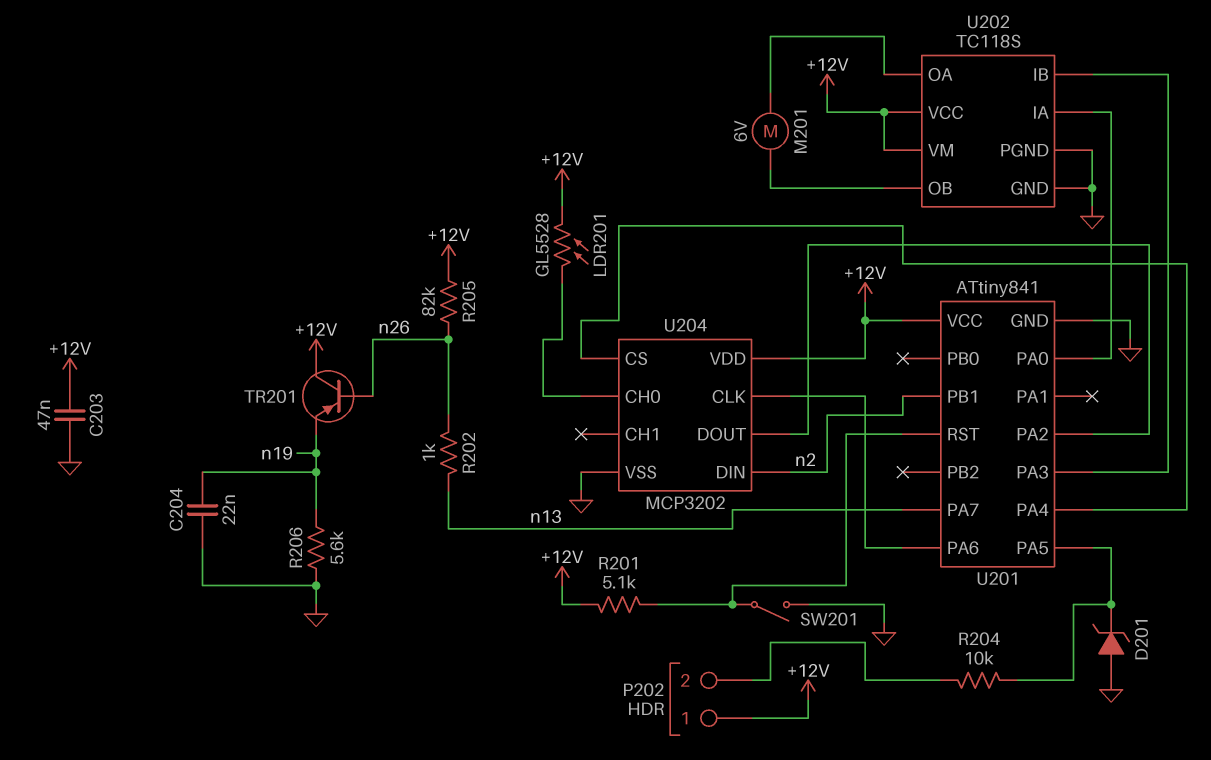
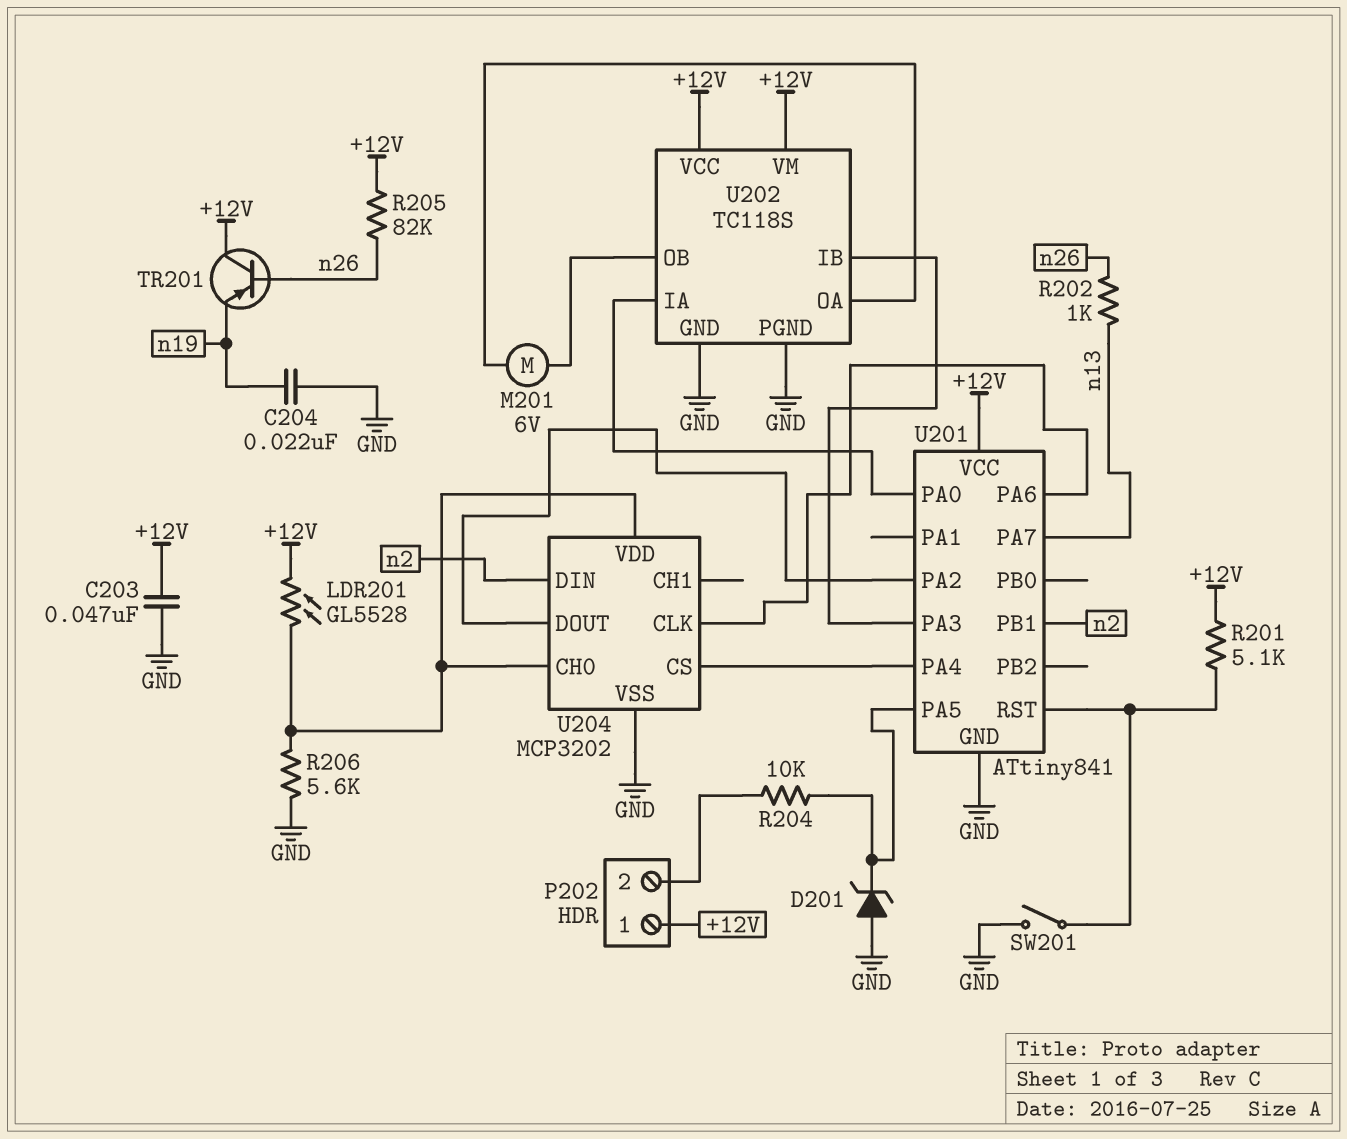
R206: 5.6k (GND, n19) -> 5.6k (GND, U204/CH0)
U204 pin VDD: +12V -> U204/CH0

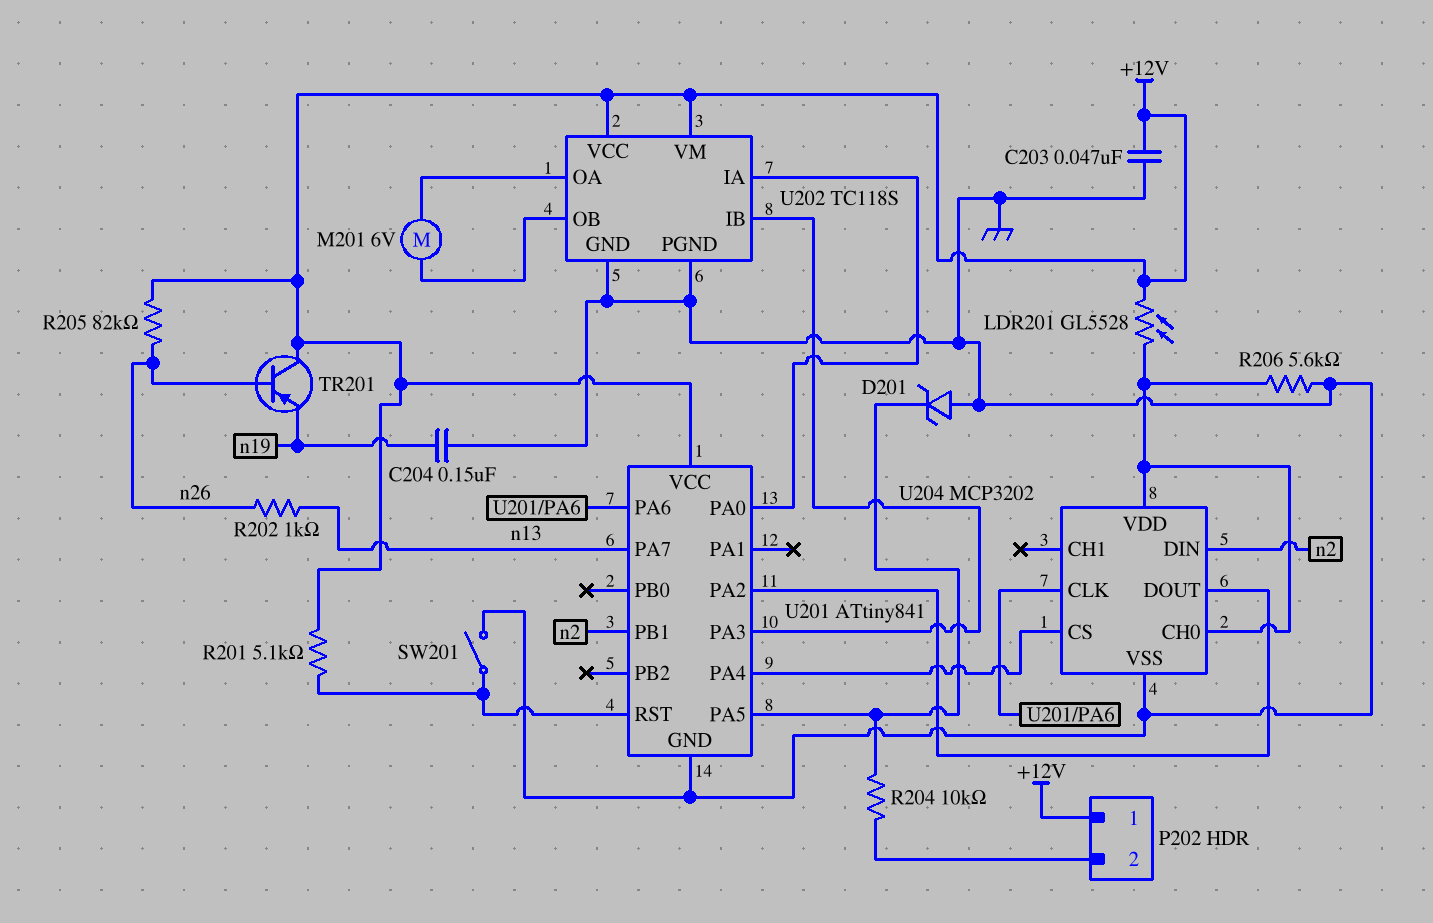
C204: 22nF (GND, n19) -> 150nF (GND, n19)

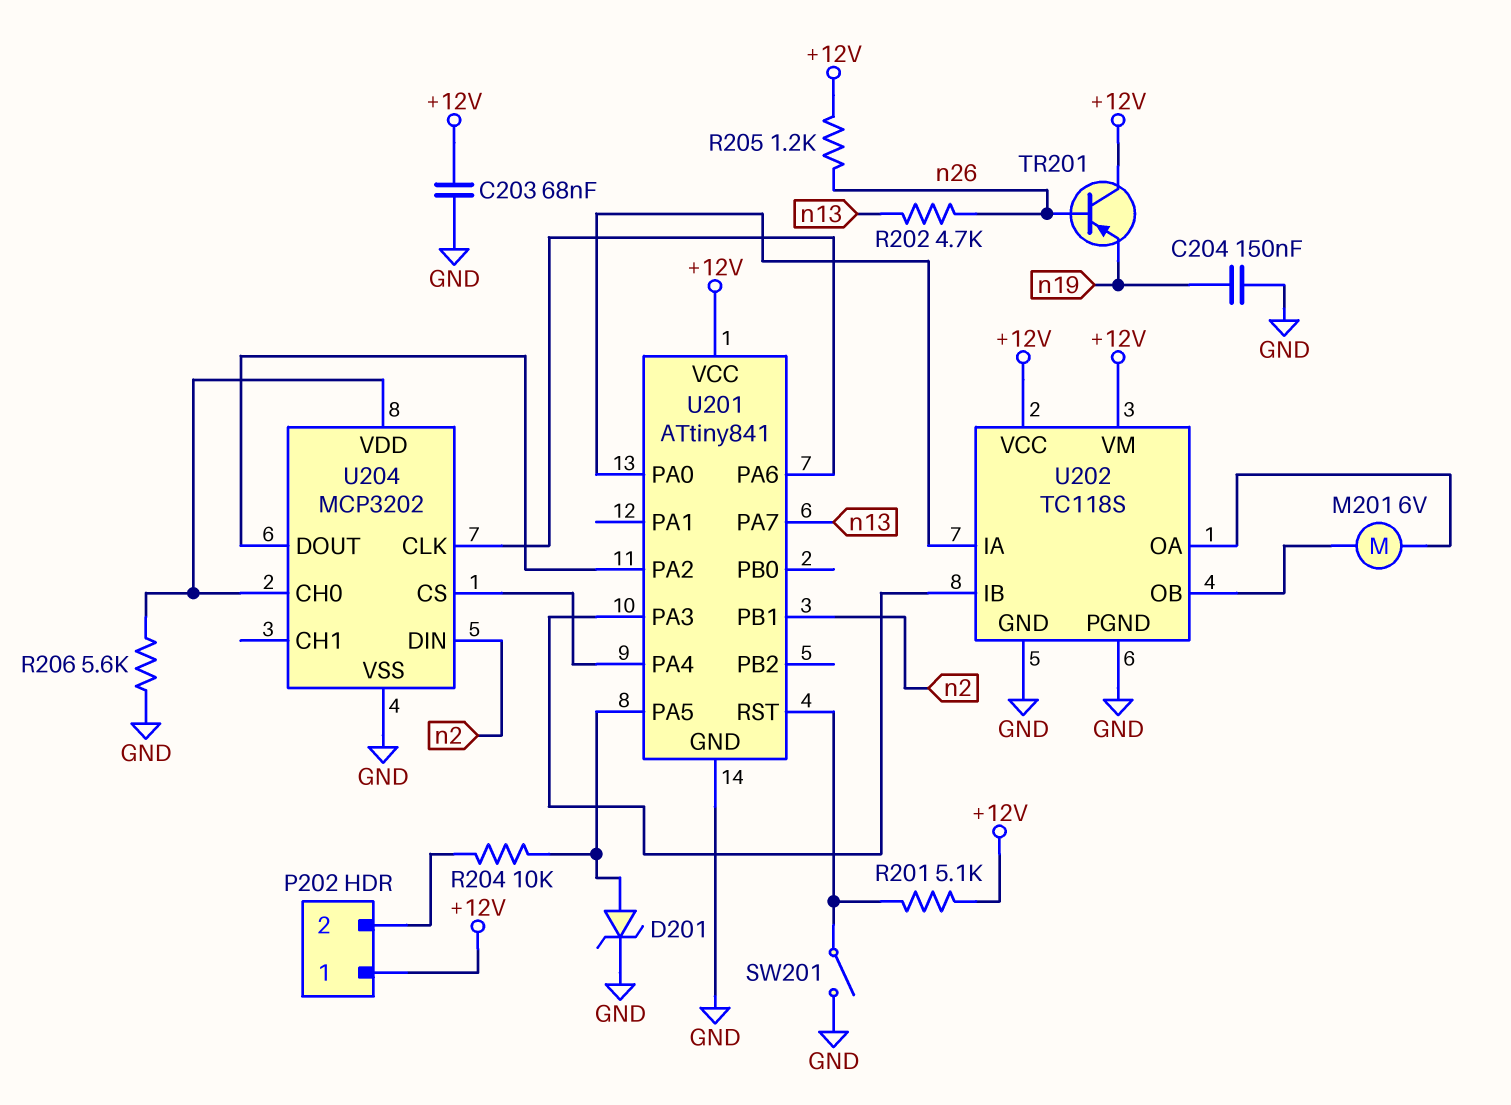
C203: 47nF (+12V, GND) -> 68nF (+12V, GND)
D201: zener (A GND, K U201/PA5) -> zener (A U201/PA5, K GND)
LDR201: GL5528 (+12V, U204/CH0) -> none
R202: 1k (n13, n26) -> 4.7k (n13, n26)
R205: 82k (+12V, n26) -> 1.2k (+12V, n26)

